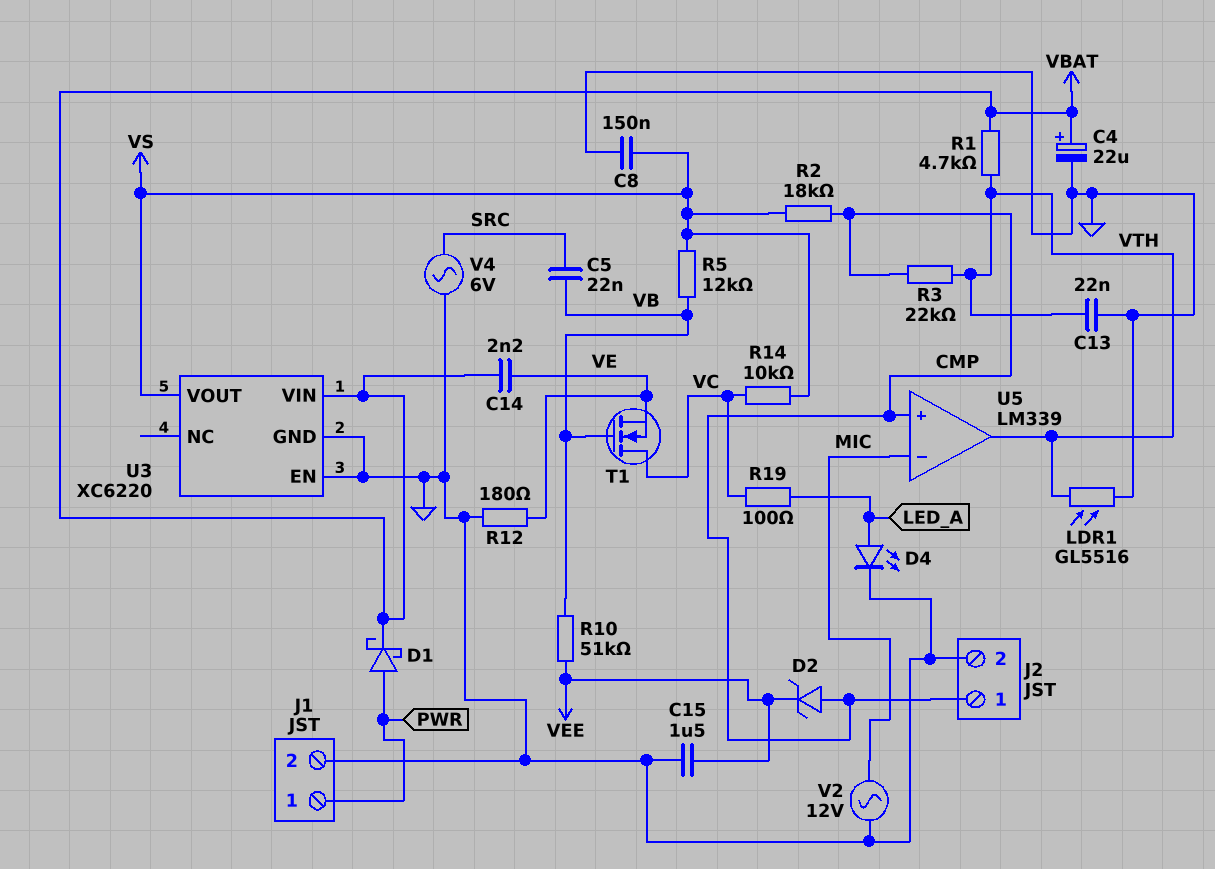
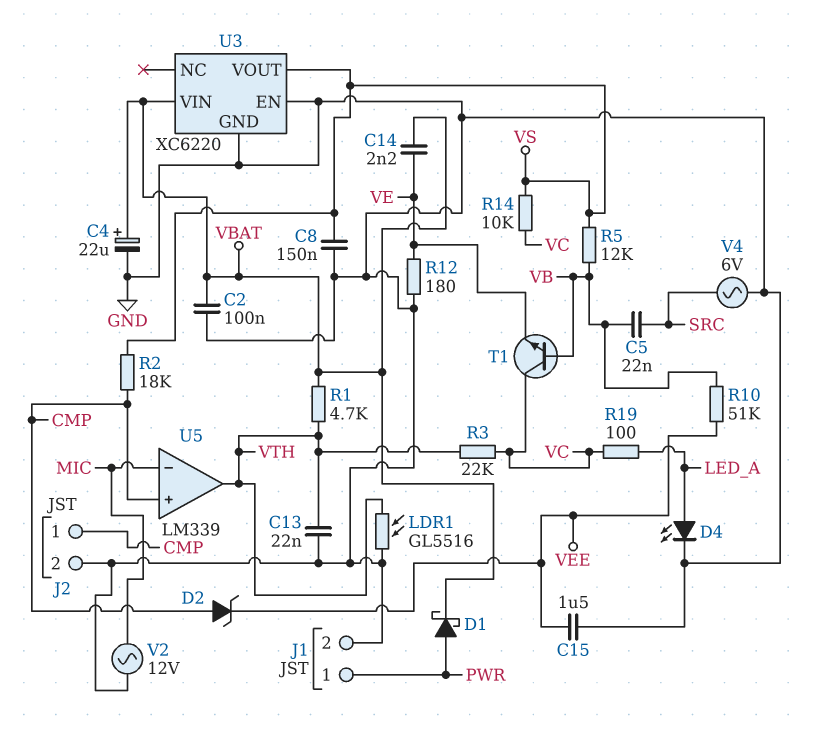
C2: none -> 100nF (GND, VBAT)
R3: 22k (CMP, VTH) -> 22k (VC, VTH)
T1: NMOS (G VB, D VC, S VE) -> NPN (B VB, C VC, E VE)

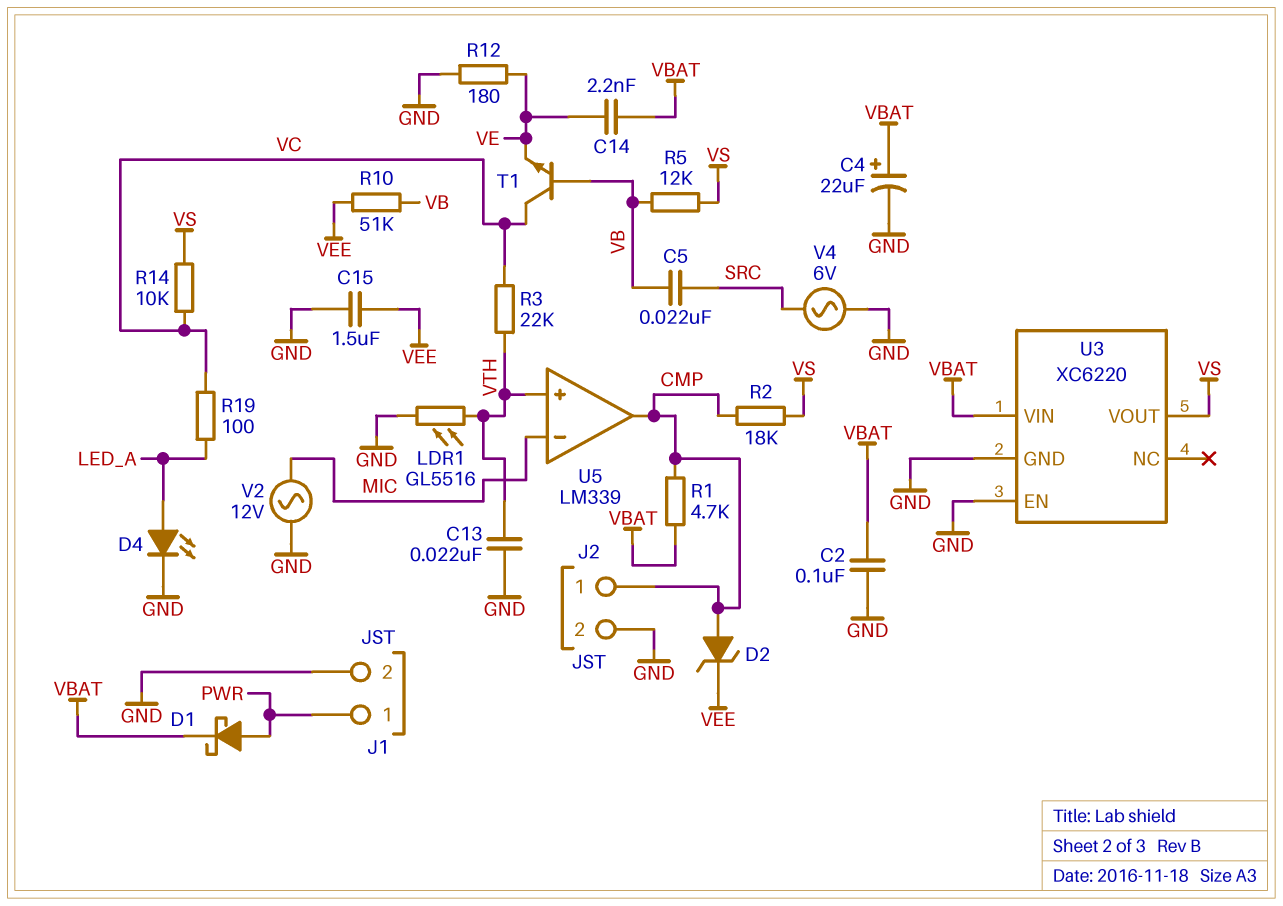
C8: 150nF (GND, VS) -> none
R1: 4.7k (VBAT, VTH) -> 4.7k (CMP, VBAT)
U5 pin in+: CMP -> VTH
U5 pin out: VTH -> CMP

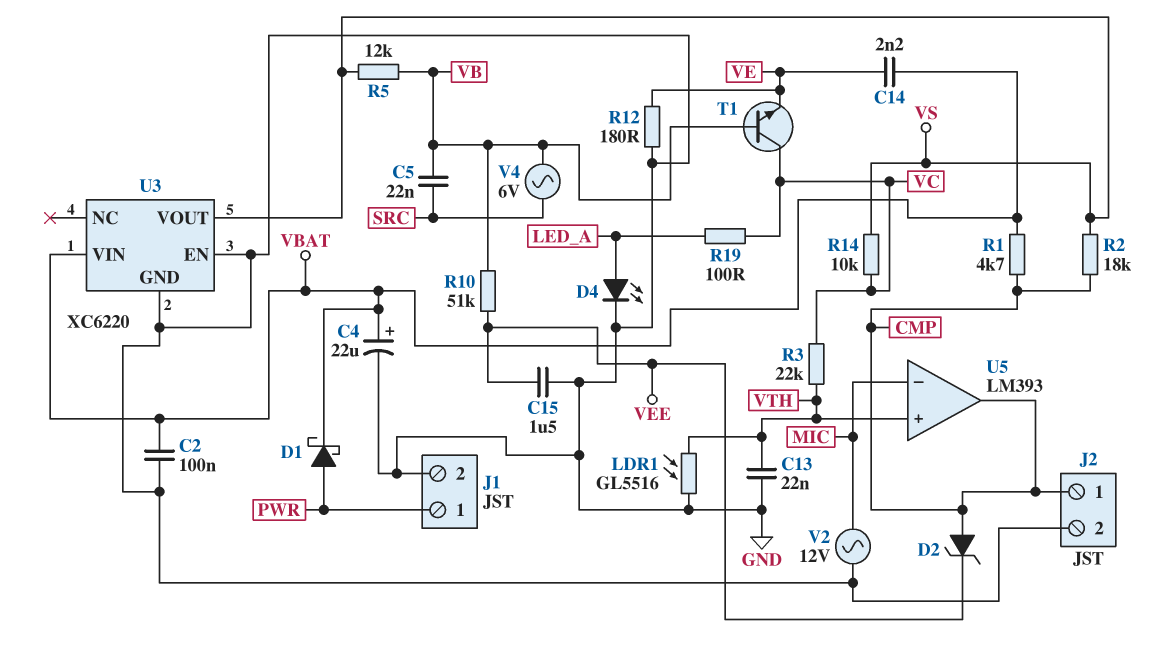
U5: LM339 -> LM393
V4: AC 6V (GND, SRC) -> AC 6V (SRC, VB)

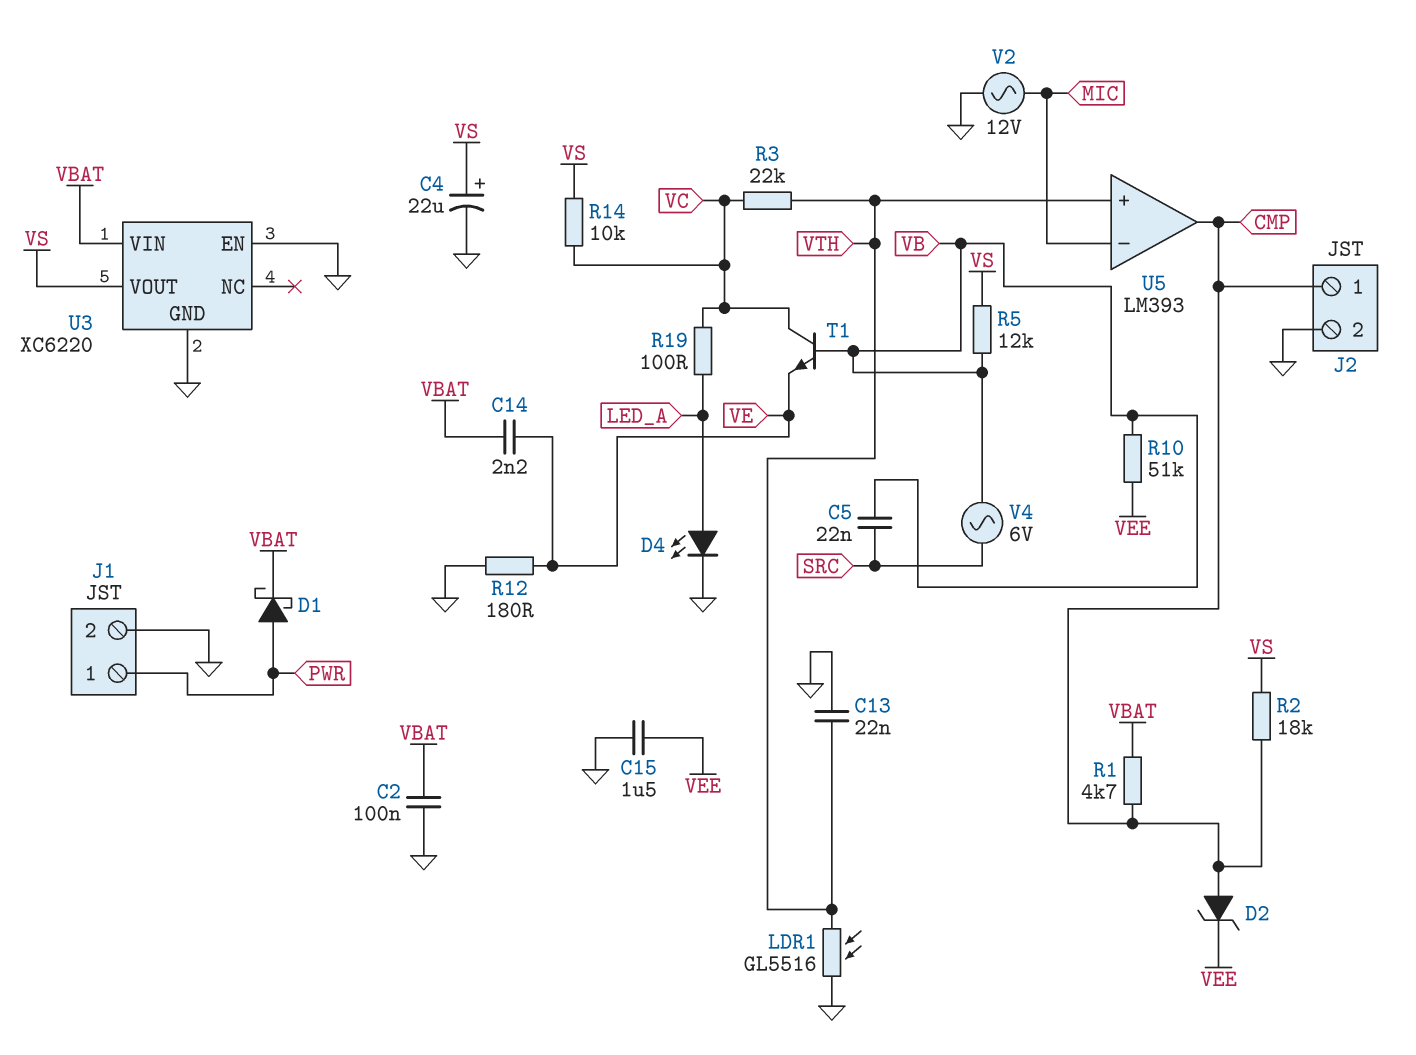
C4: 22uF (plus VBAT, minus GND) -> 22uF (plus VS, minus GND)

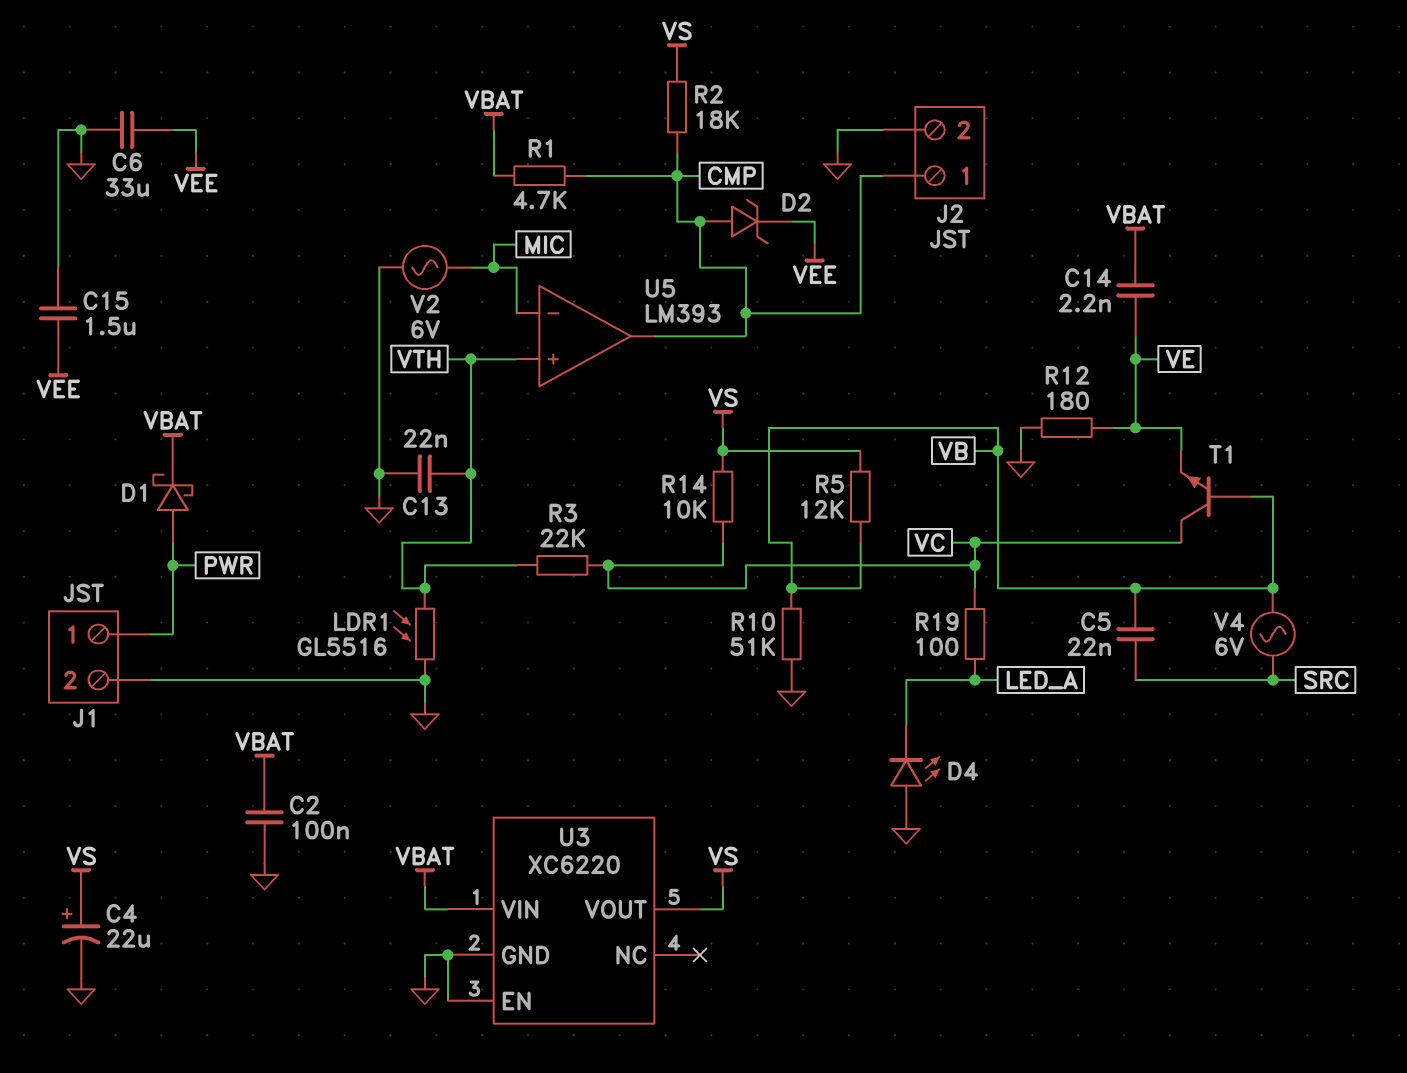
C6: none -> 33uF (GND, VEE)
D4: LED (A LED_A, K GND) -> LED (A GND, K LED_A)
R10: 51k (VB, VEE) -> 51k (GND, VB)
V2: AC 12V (GND, MIC) -> AC 6V (GND, MIC)

